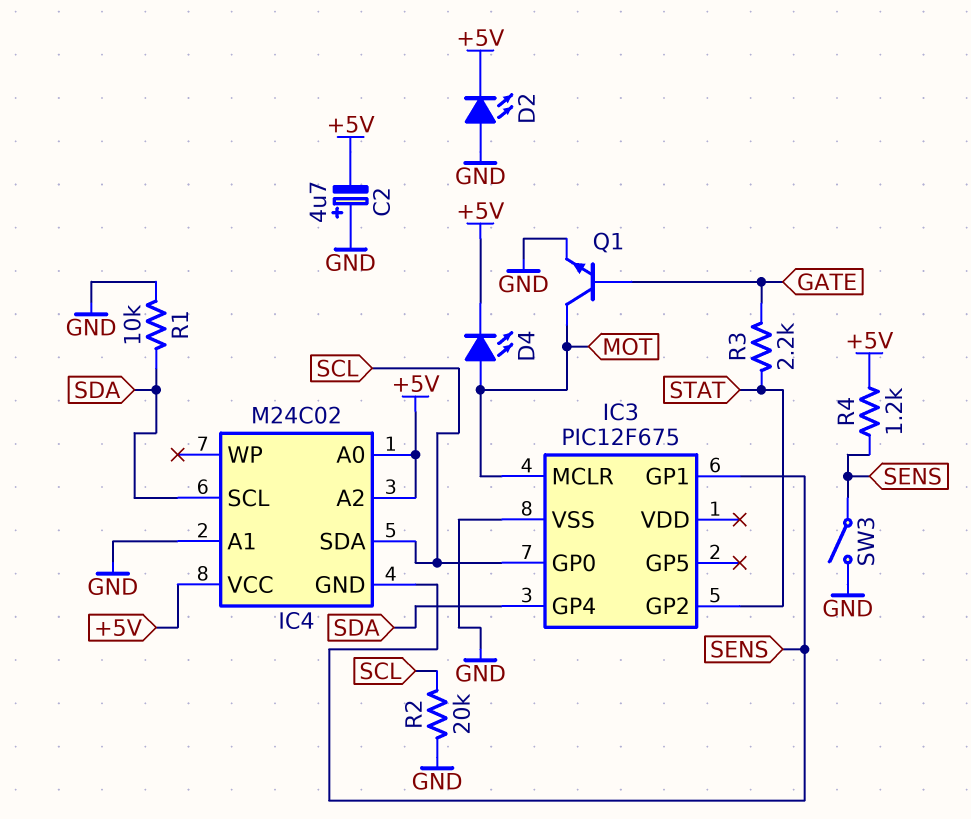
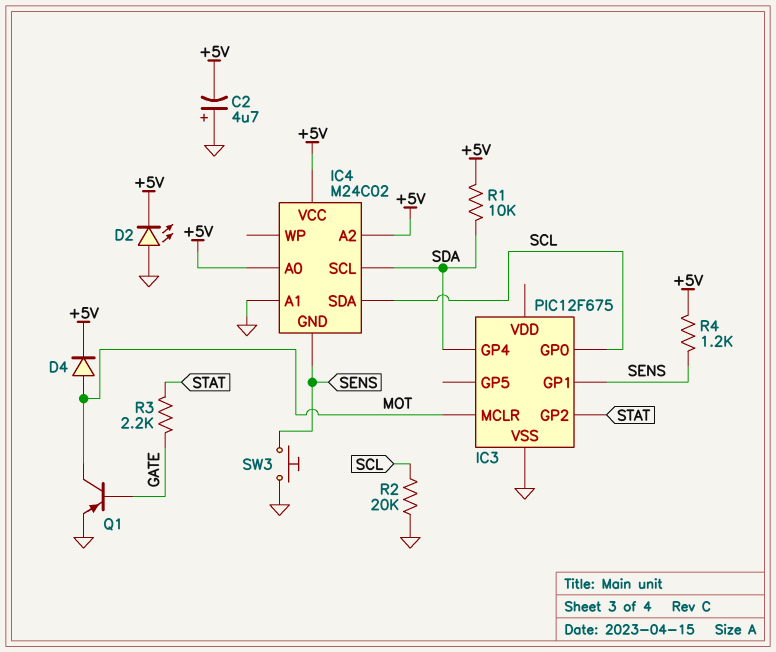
D4: LED (A MOT, K +5V) -> diode (A MOT, K +5V)
Q1: NPN (B GATE, C MOT, E GND) -> PNP (B GATE, C MOT, E GND)
R1: 10k (GND, SDA) -> 10k (+5V, SDA)
SW3: switch (GND, SENS) -> button (GND, SENS)

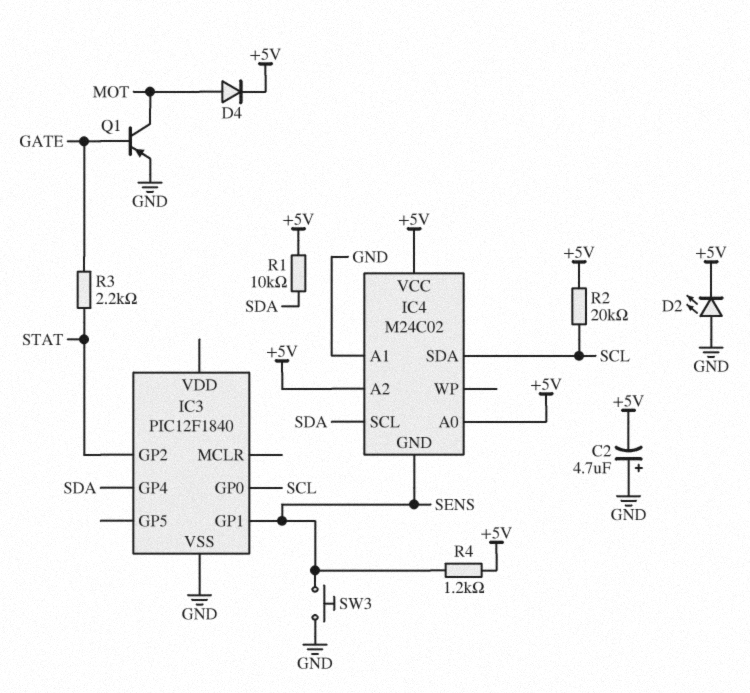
IC3: PIC12F675 -> PIC12F1840
IC3 pin MCLR: MOT -> none
R2: 20k (GND, SCL) -> 20k (+5V, SCL)

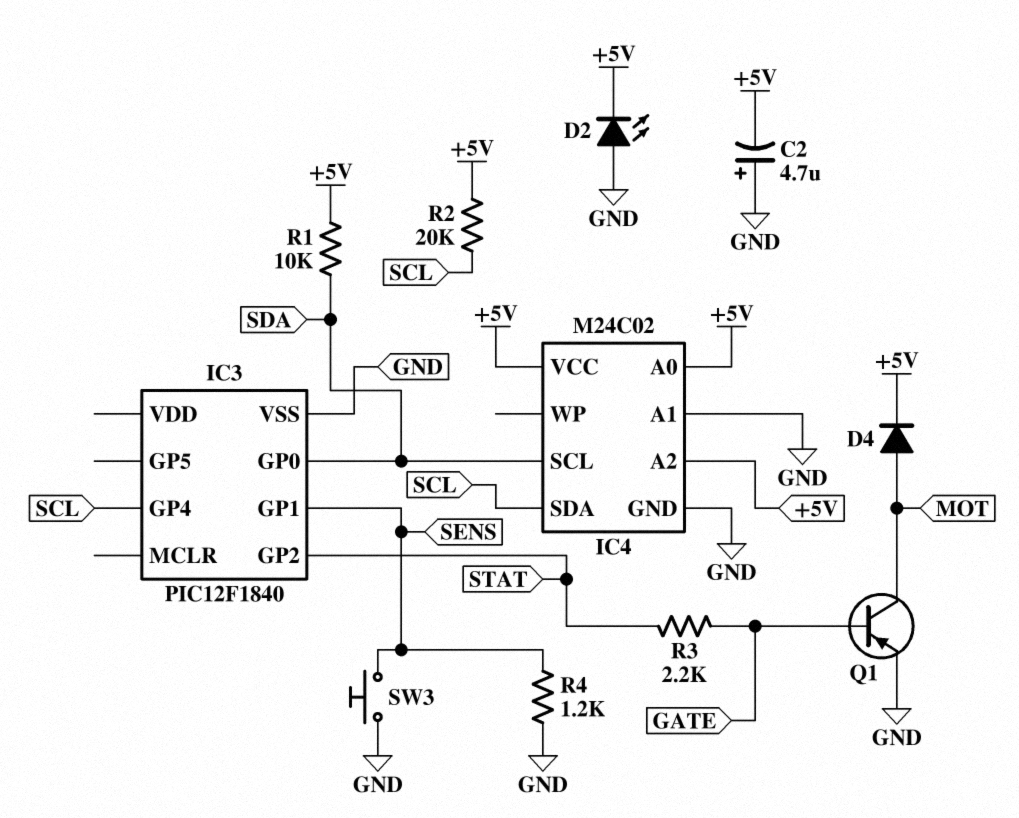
IC3 pin GP0: SCL -> SDA
IC3 pin GP4: SDA -> SCL
IC4 pin GND: SENS -> GND
R4: 1.2k (+5V, SENS) -> 1.2k (GND, SENS)

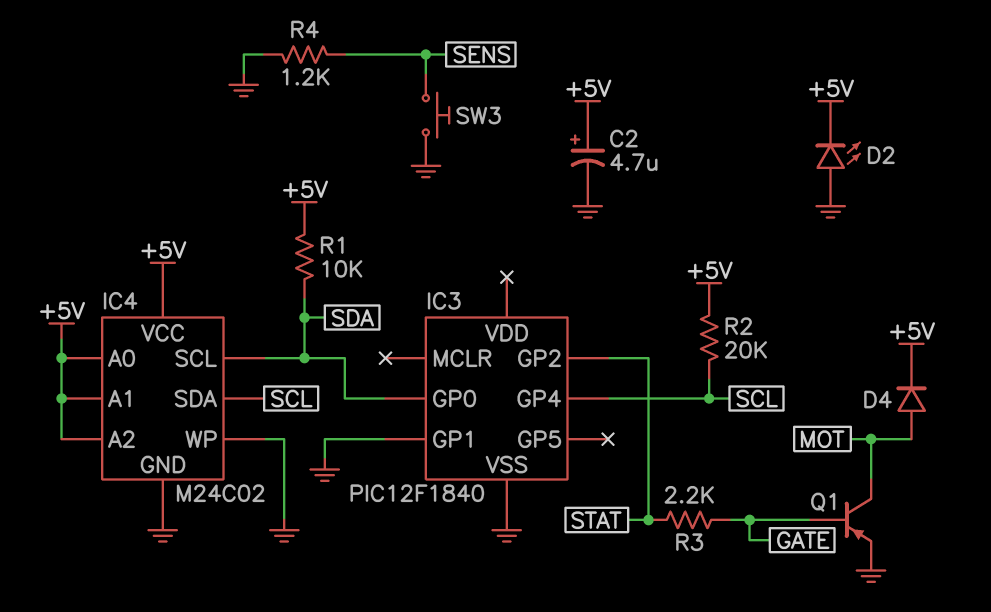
C2: 4.7uF (plus GND, minus +5V) -> 4.7uF (plus +5V, minus GND)
IC3 pin GP1: SENS -> GND
IC4 pin A1: GND -> +5V
IC4 pin WP: none -> GND

